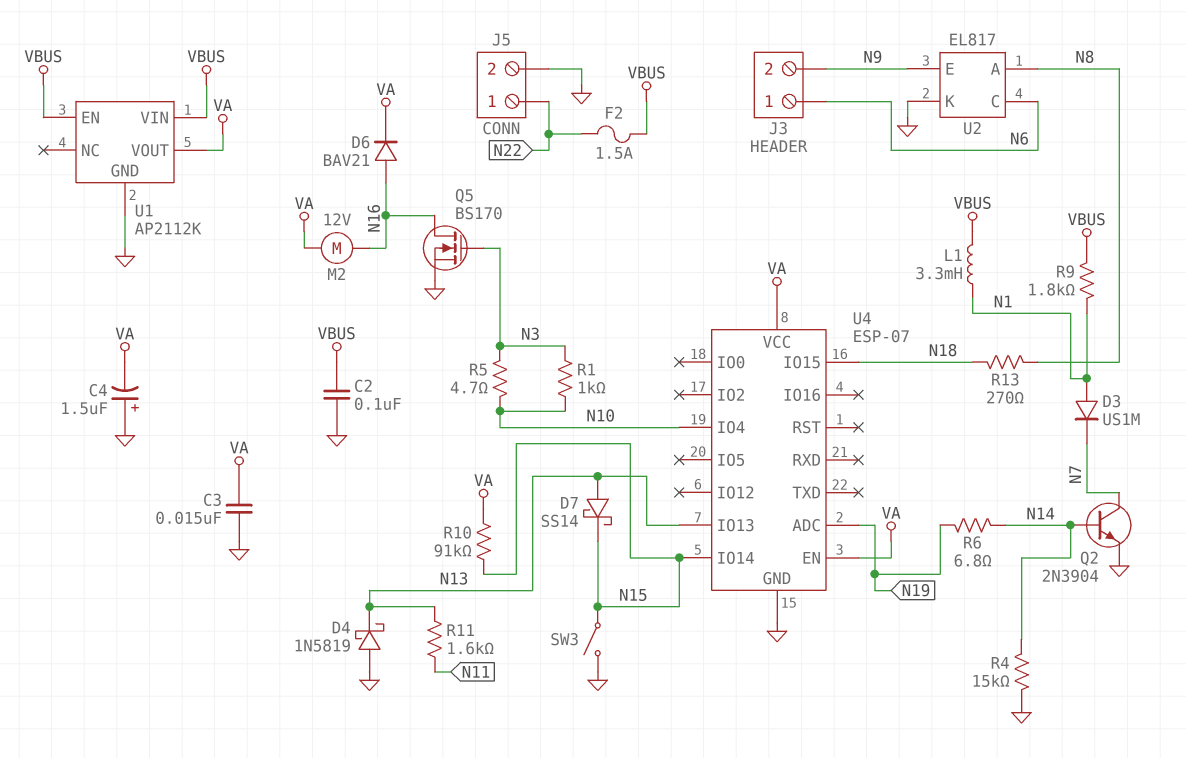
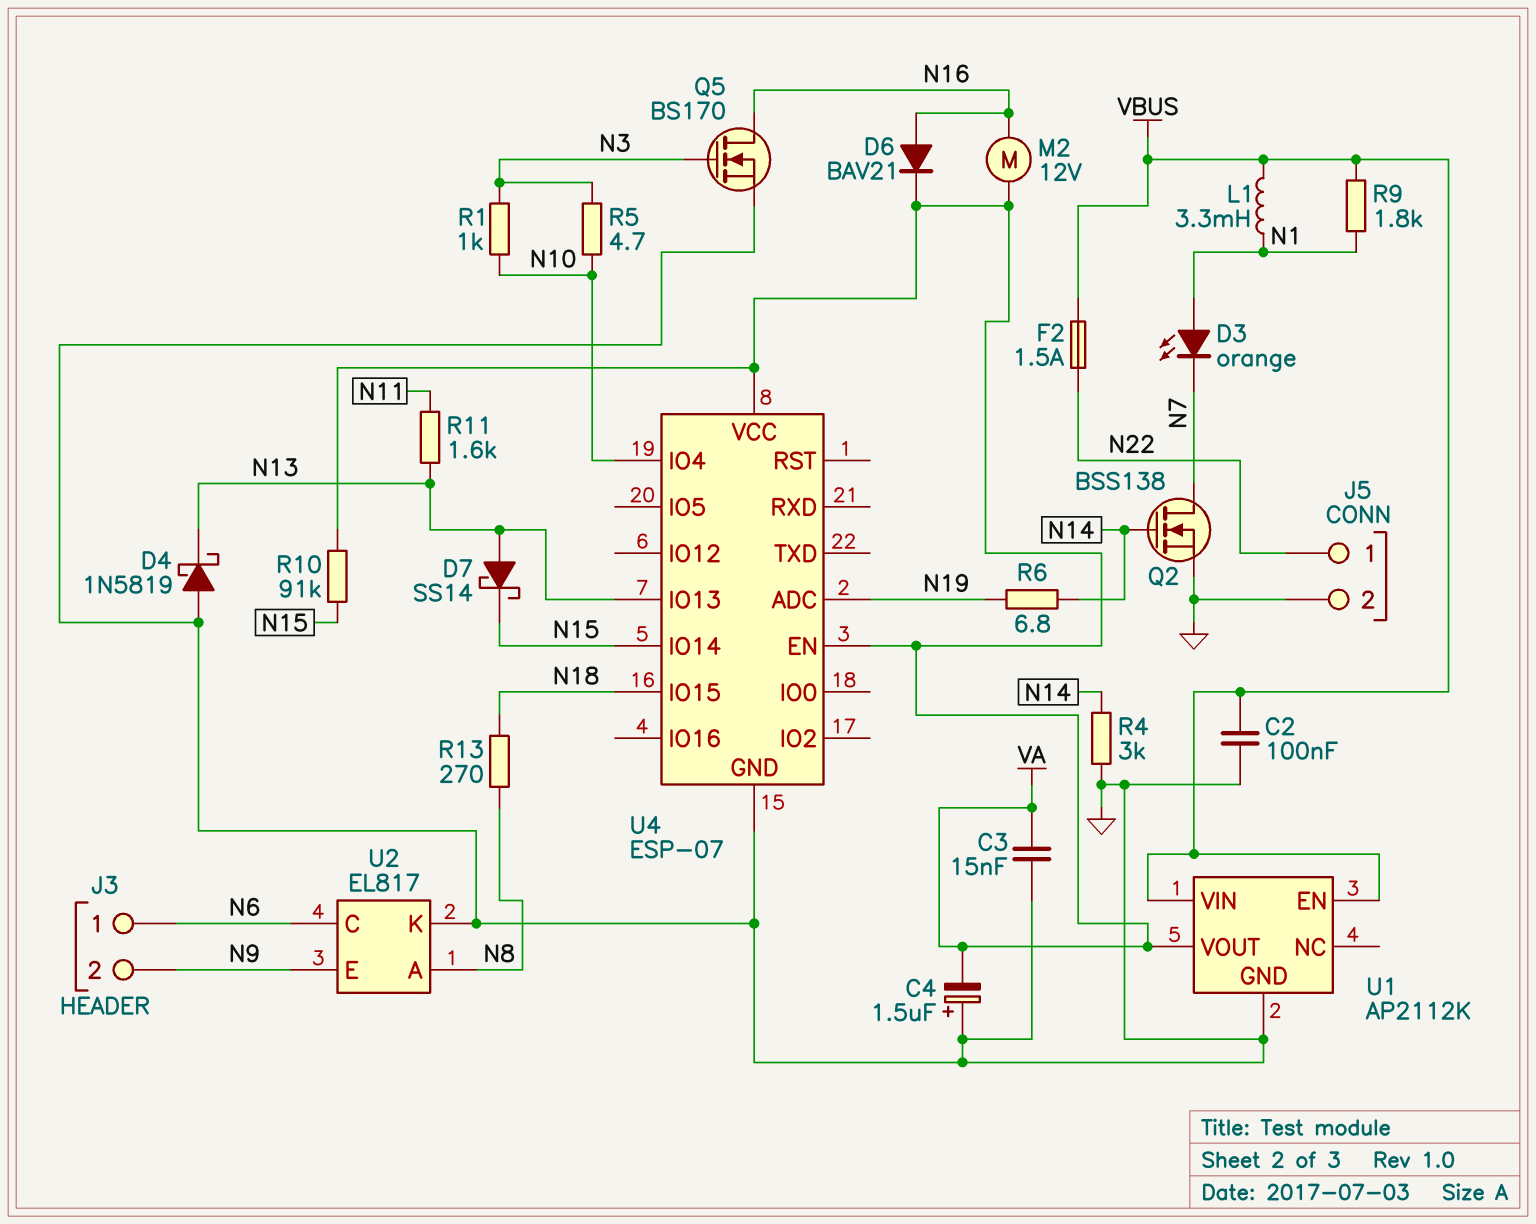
D3: diode US1M (A N1, K N7) -> LED orange (A N1, K N7)
Q2: NPN 2N3904 (B N14, C N7, E GND) -> NMOS BSS138 (G N14, D N7, S GND)
R4: 15k (GND, N14) -> 3k (GND, N14)
SW3: switch (GND, N15) -> none

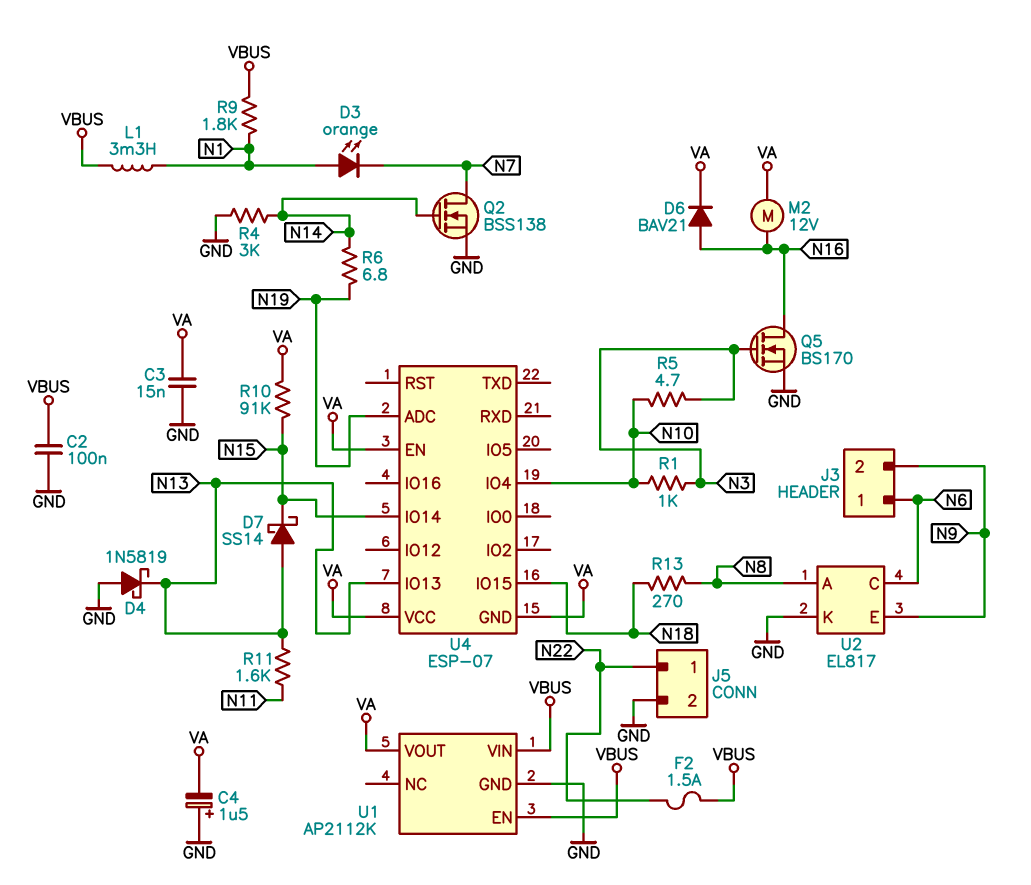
U4 pin GND: GND -> VA

